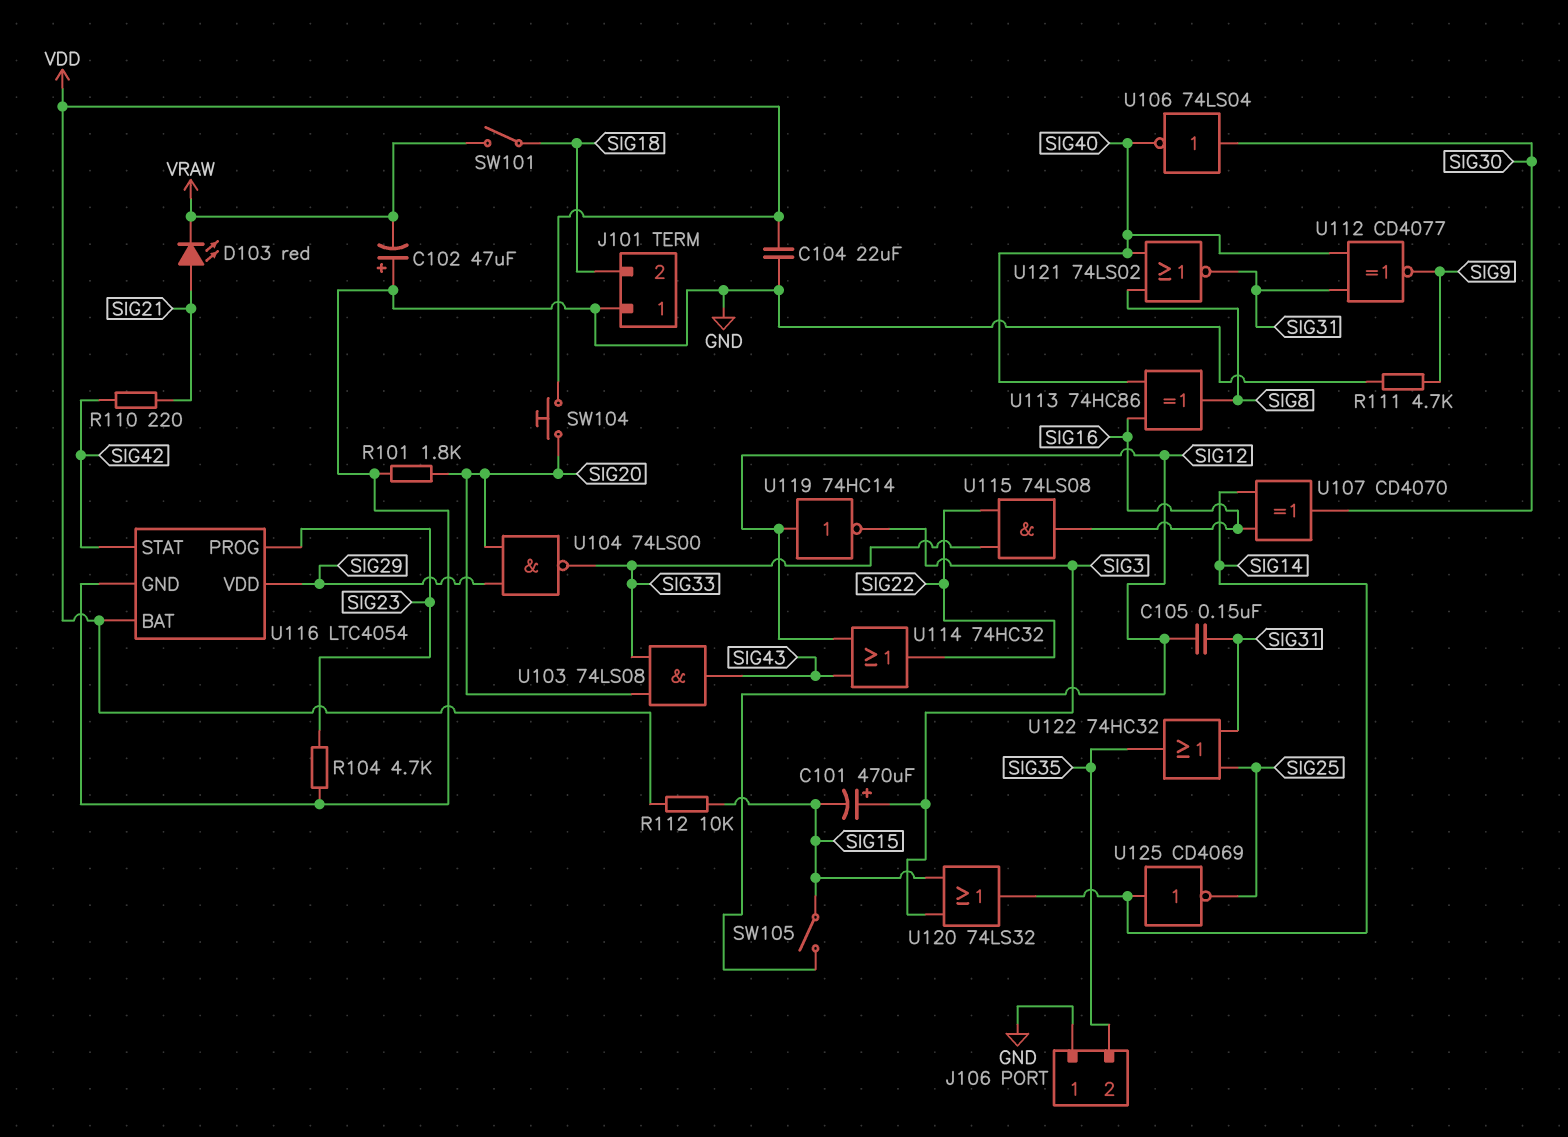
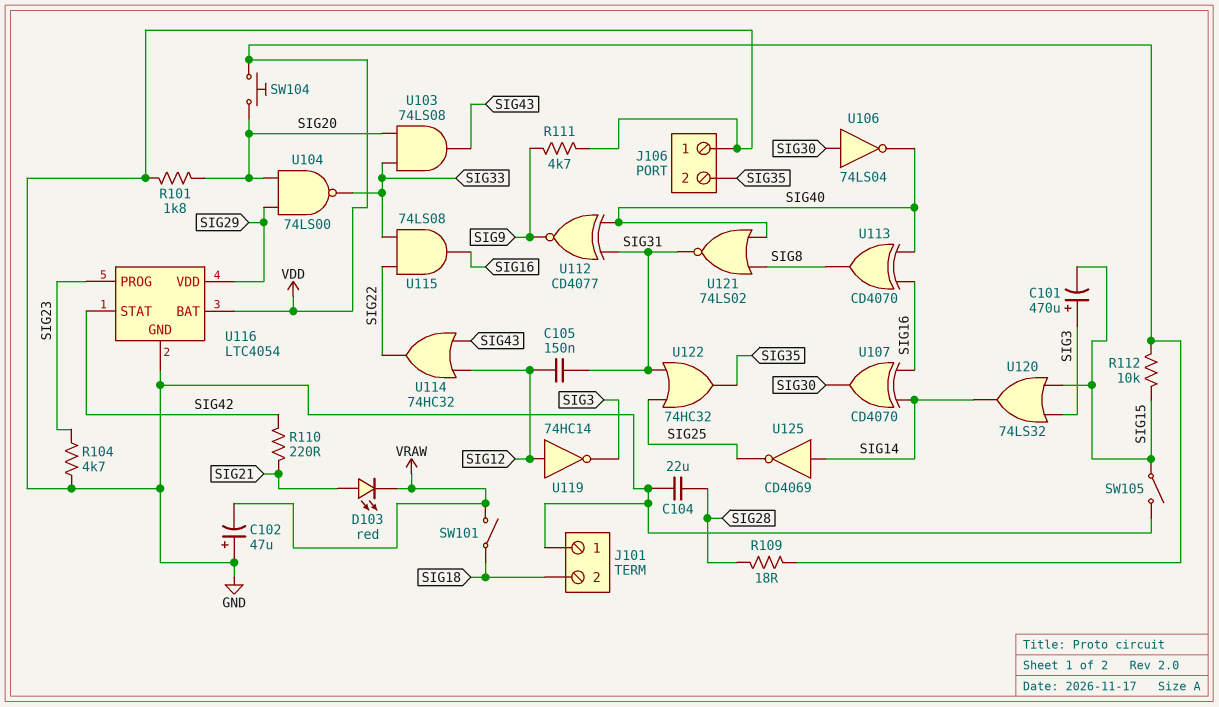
C104: 22uF (GND, VDD) -> 22uF (GND, SIG28)
R109: none -> 18 (SIG28, VDD)
SW105: switch (SIG12, SIG15) -> switch (GND, SIG15)
U113: XOR 74HC86 (in SIG16, in SIG40, out SIG8) -> XOR CD4070 (in SIG16, in SIG40, out SIG8)

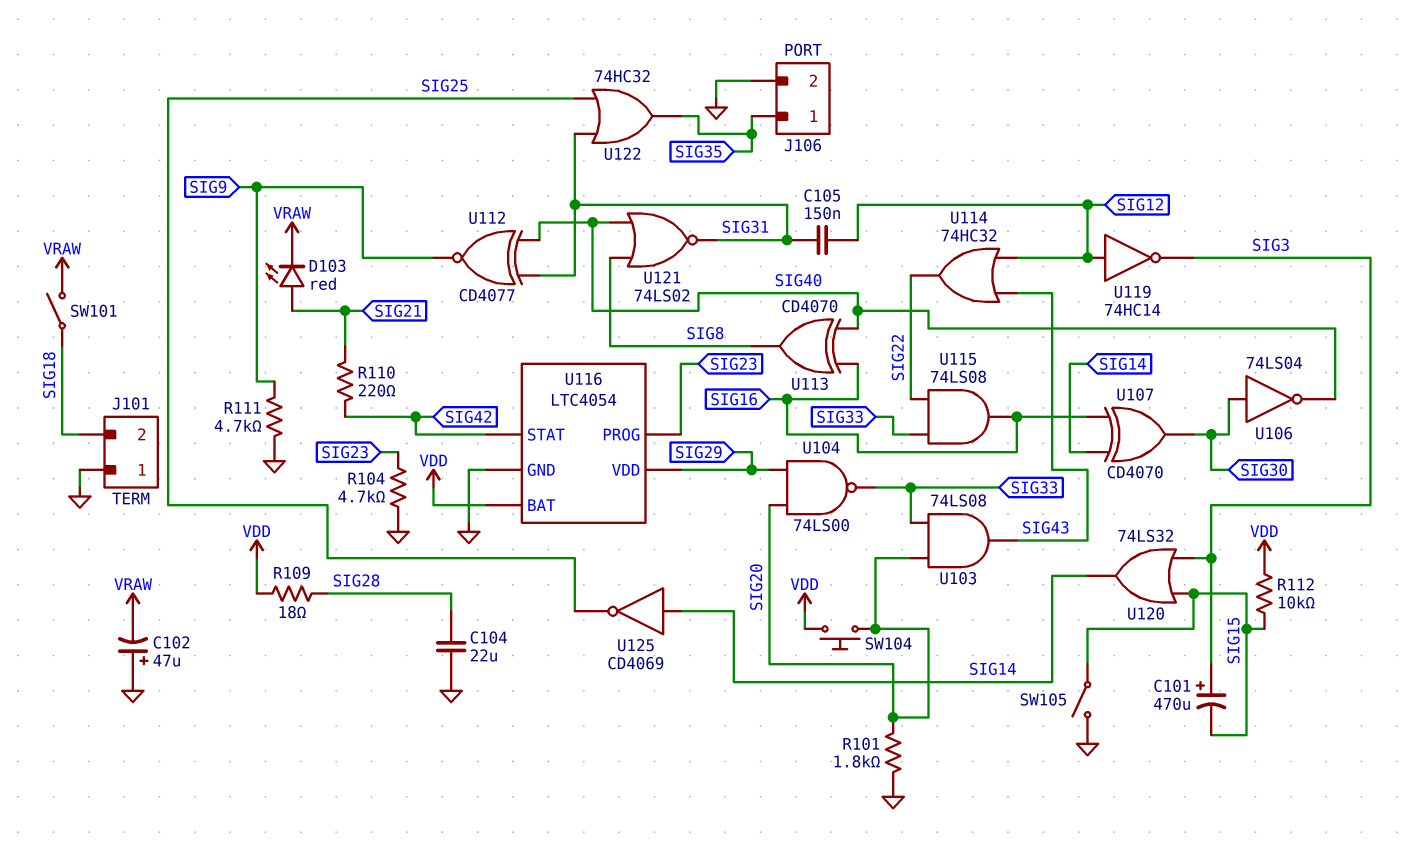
J106 pin 1: GND -> SIG35
J106 pin 2: SIG35 -> GND

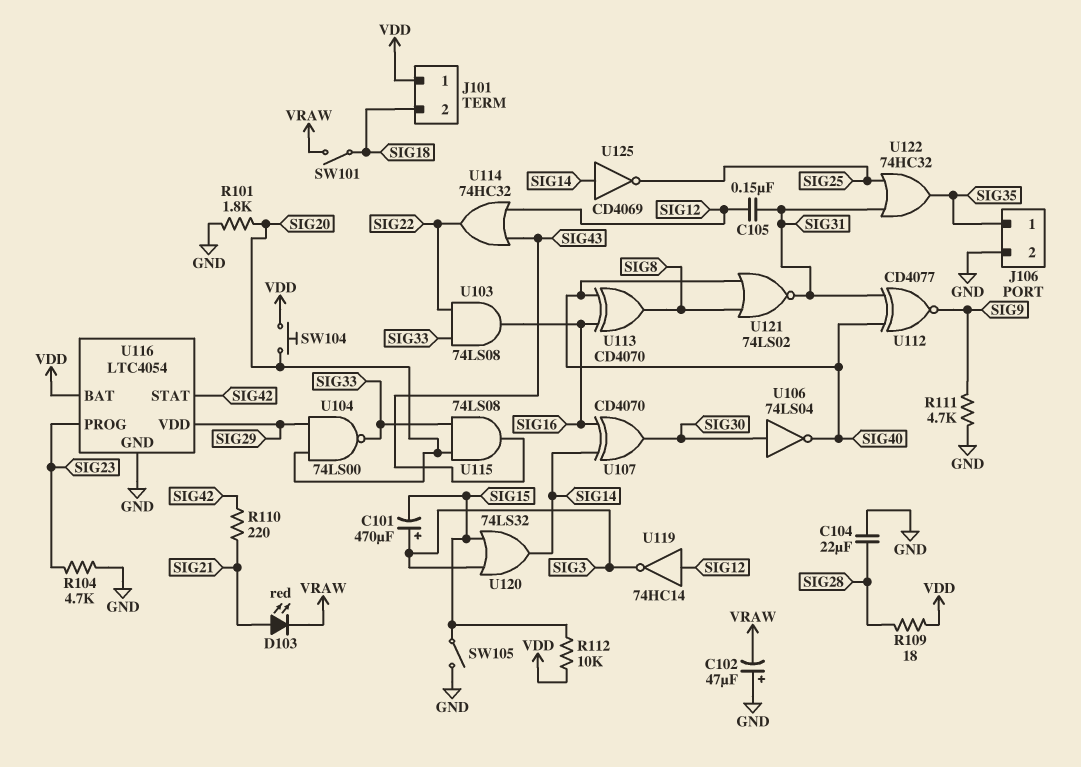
J101 pin 1: GND -> VDD
U103: AND 74LS08 (in SIG20, in SIG33, out SIG43) -> AND 74LS08 (in SIG22, in SIG33, out SIG16)
U115: AND 74LS08 (in SIG22, in SIG33, out SIG16) -> AND 74LS08 (in SIG20, in SIG33, out SIG43)

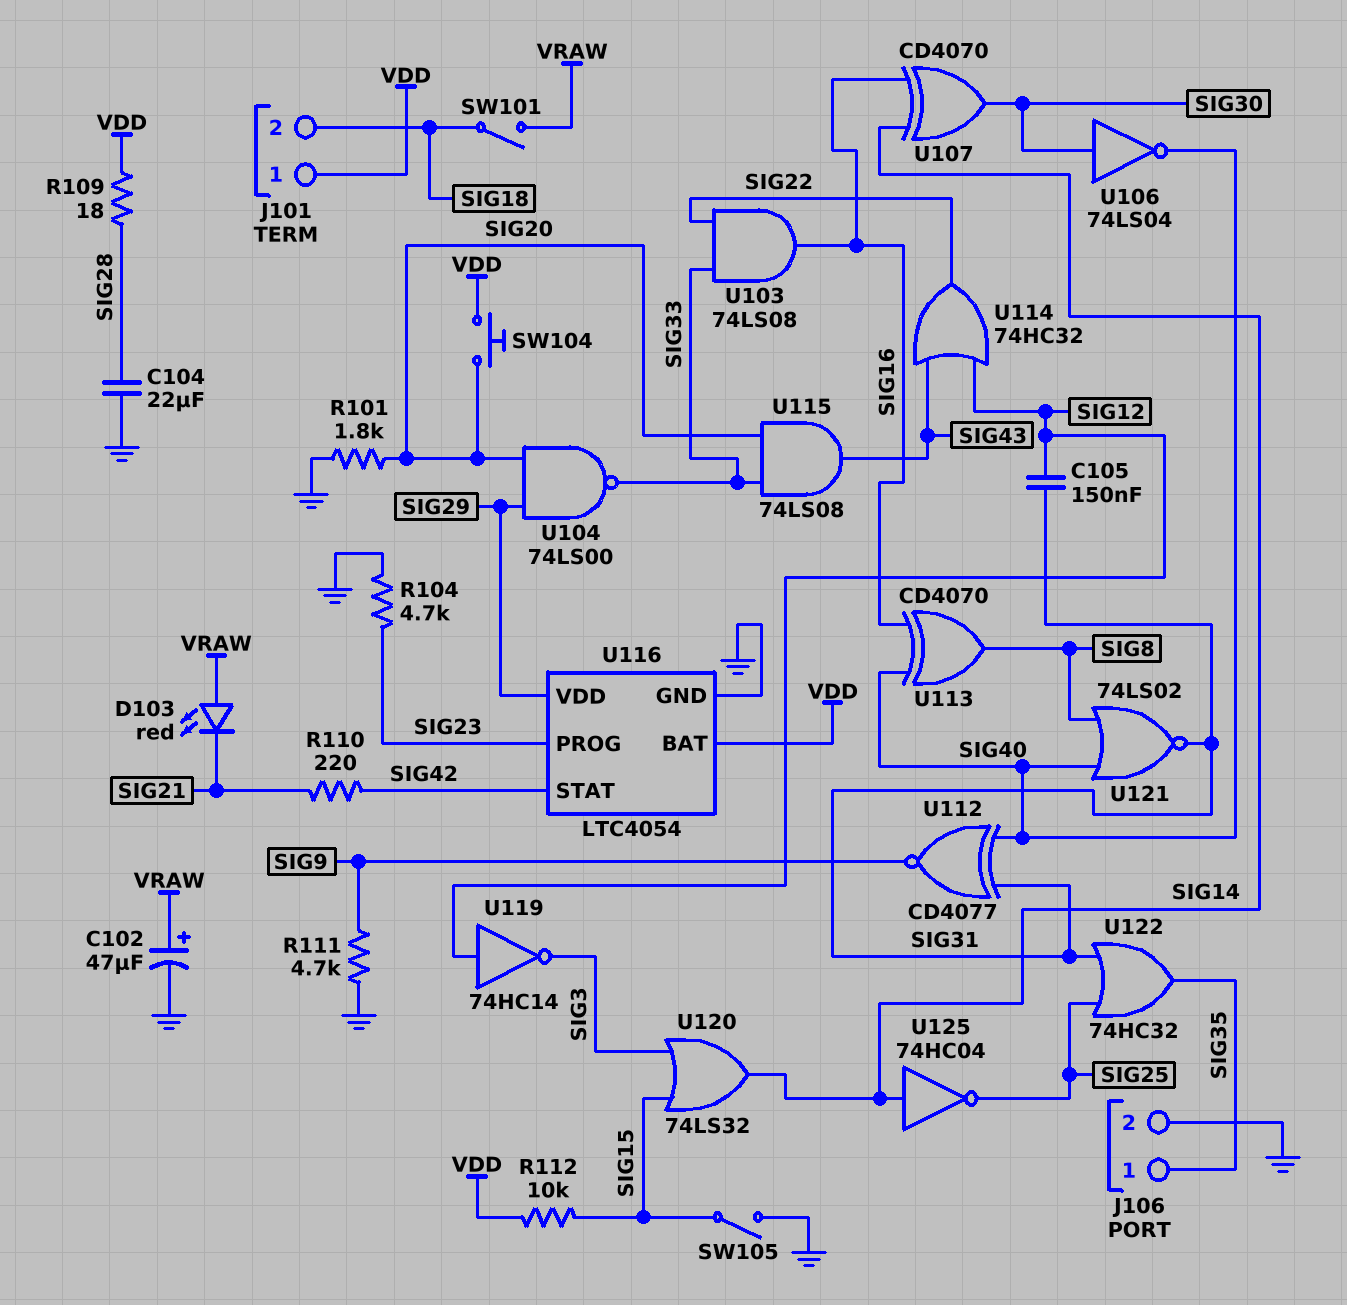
C101: 470uF (plus SIG3, minus SIG15) -> none
C102: 47uF (plus GND, minus VRAW) -> 47uF (plus VRAW, minus GND)
D103: LED red (A SIG21, K VRAW) -> LED red (A VRAW, K SIG21)
U125: NOT CD4069 (in SIG14, out SIG25) -> NOT 74HC04 (in SIG14, out SIG25)

